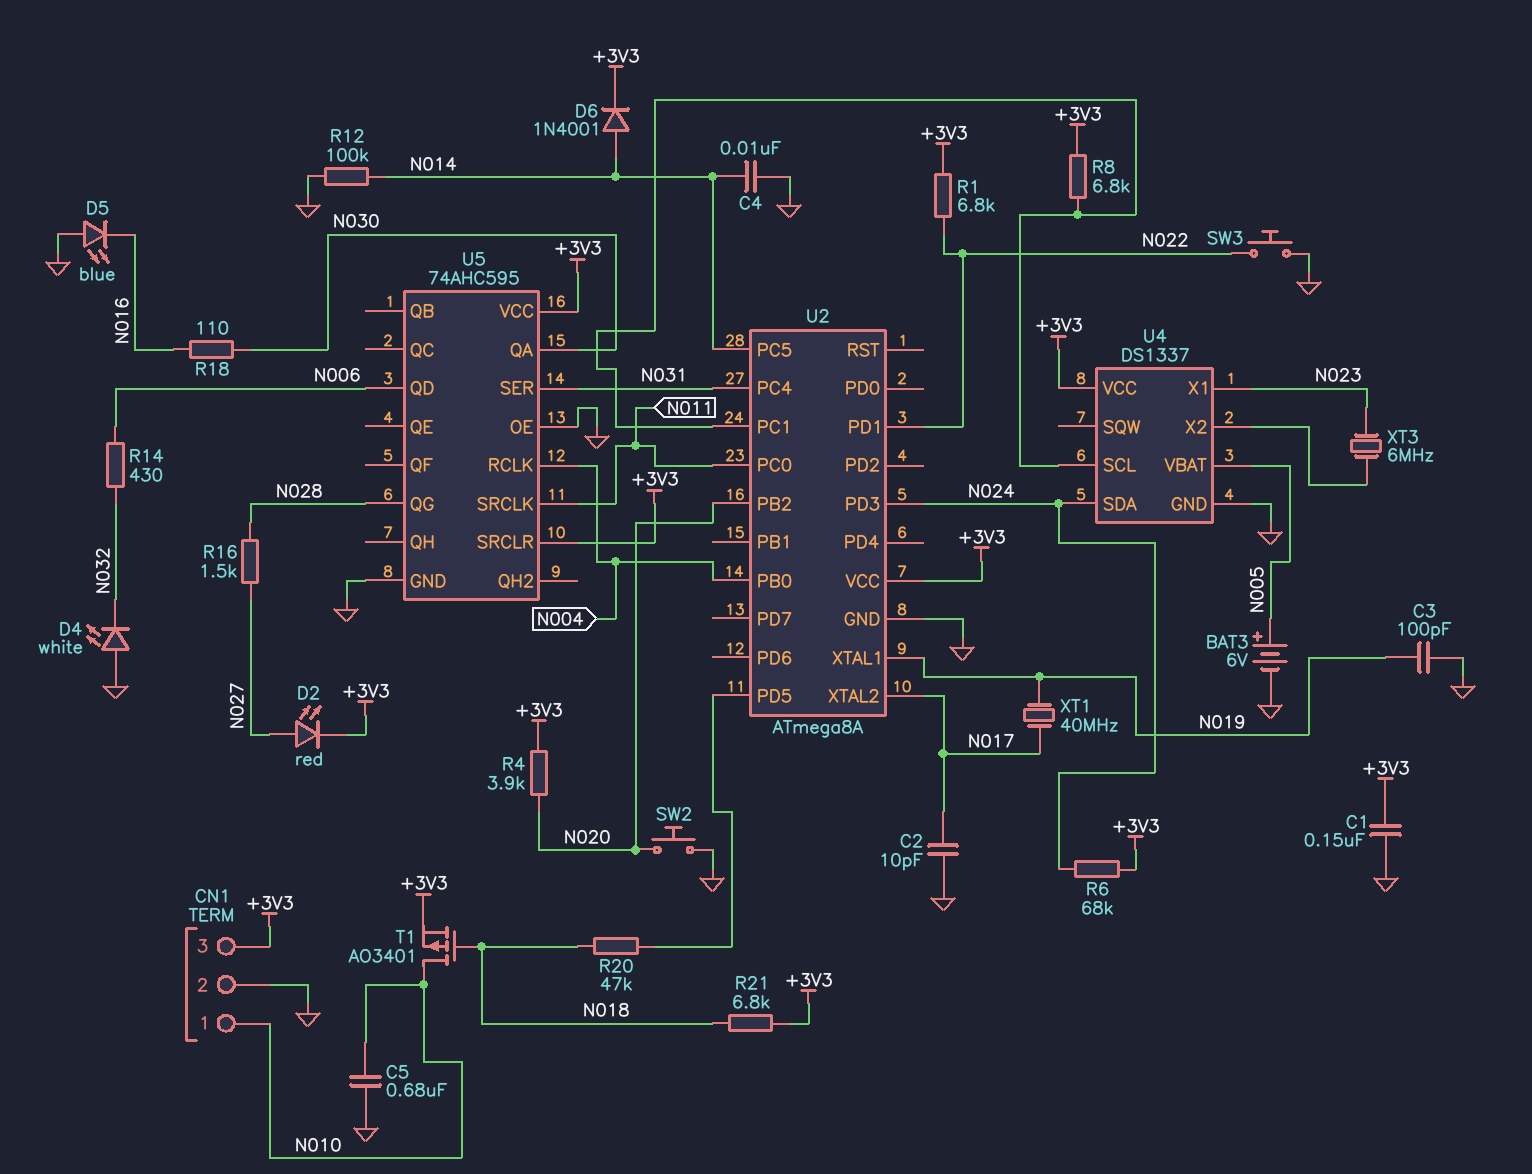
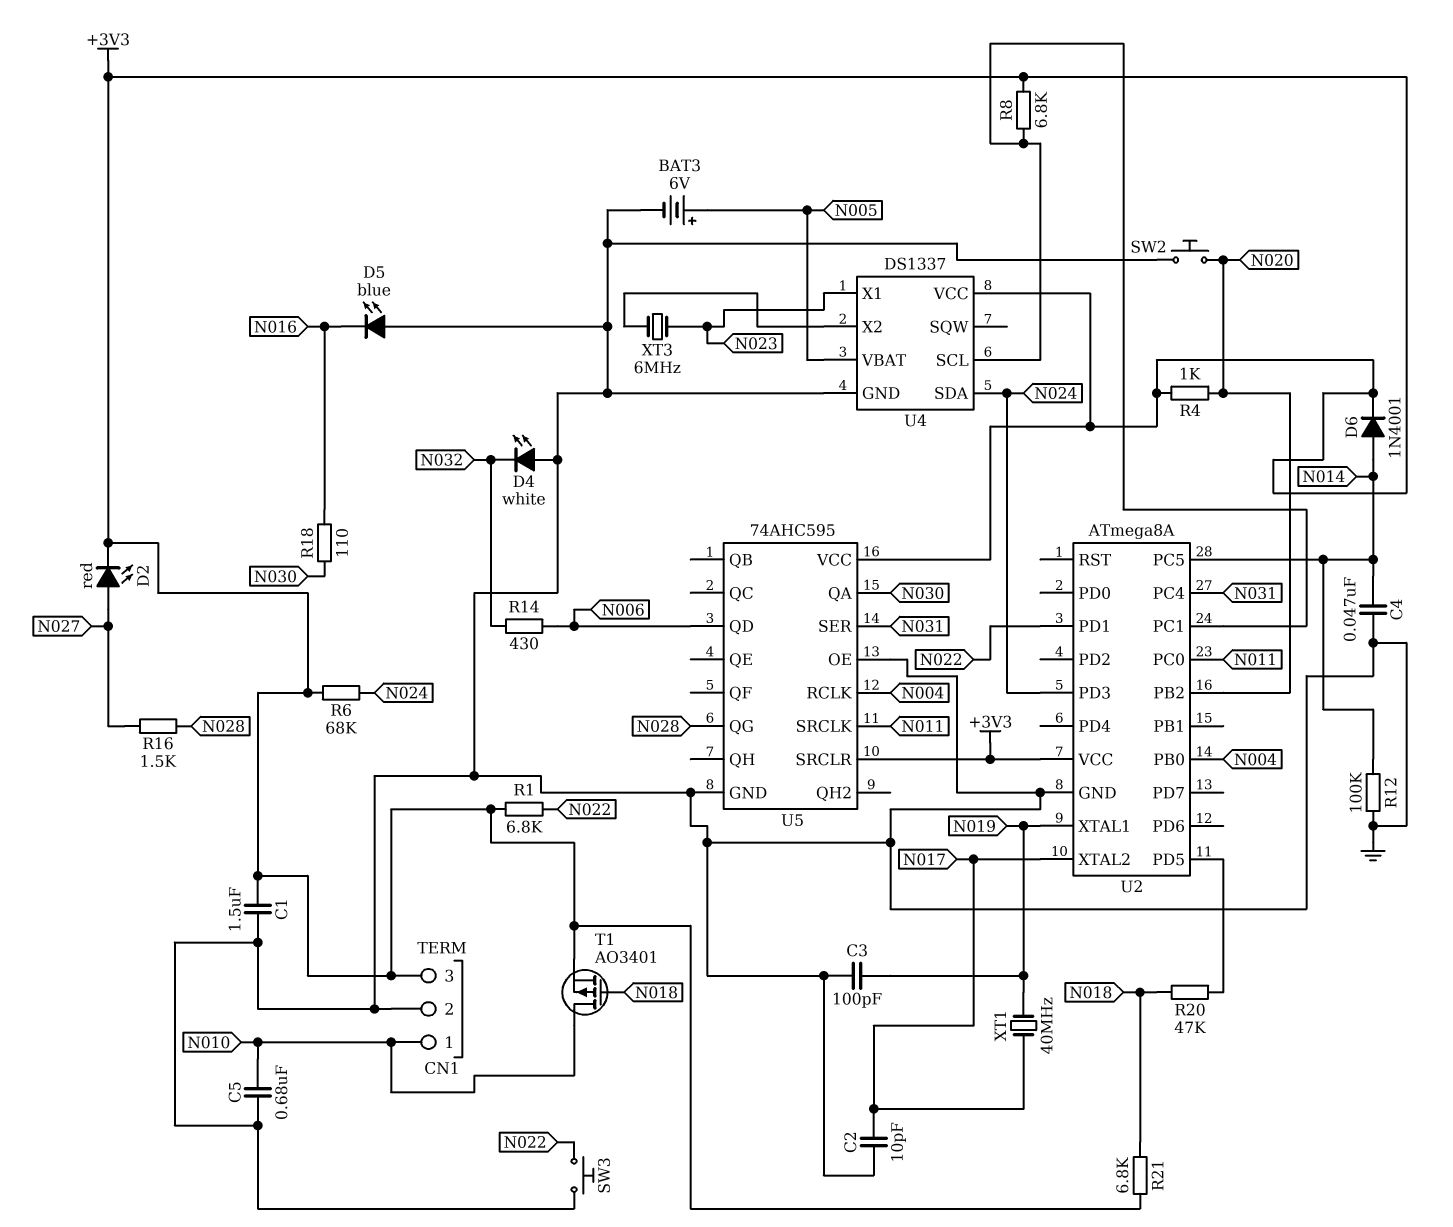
C1: 150nF (+3V3, GND) -> 1.5uF (+3V3, GND)
C4: 10nF (GND, N014) -> 47nF (GND, N014)
R4: 3.9k (+3V3, N020) -> 1k (+3V3, N020)

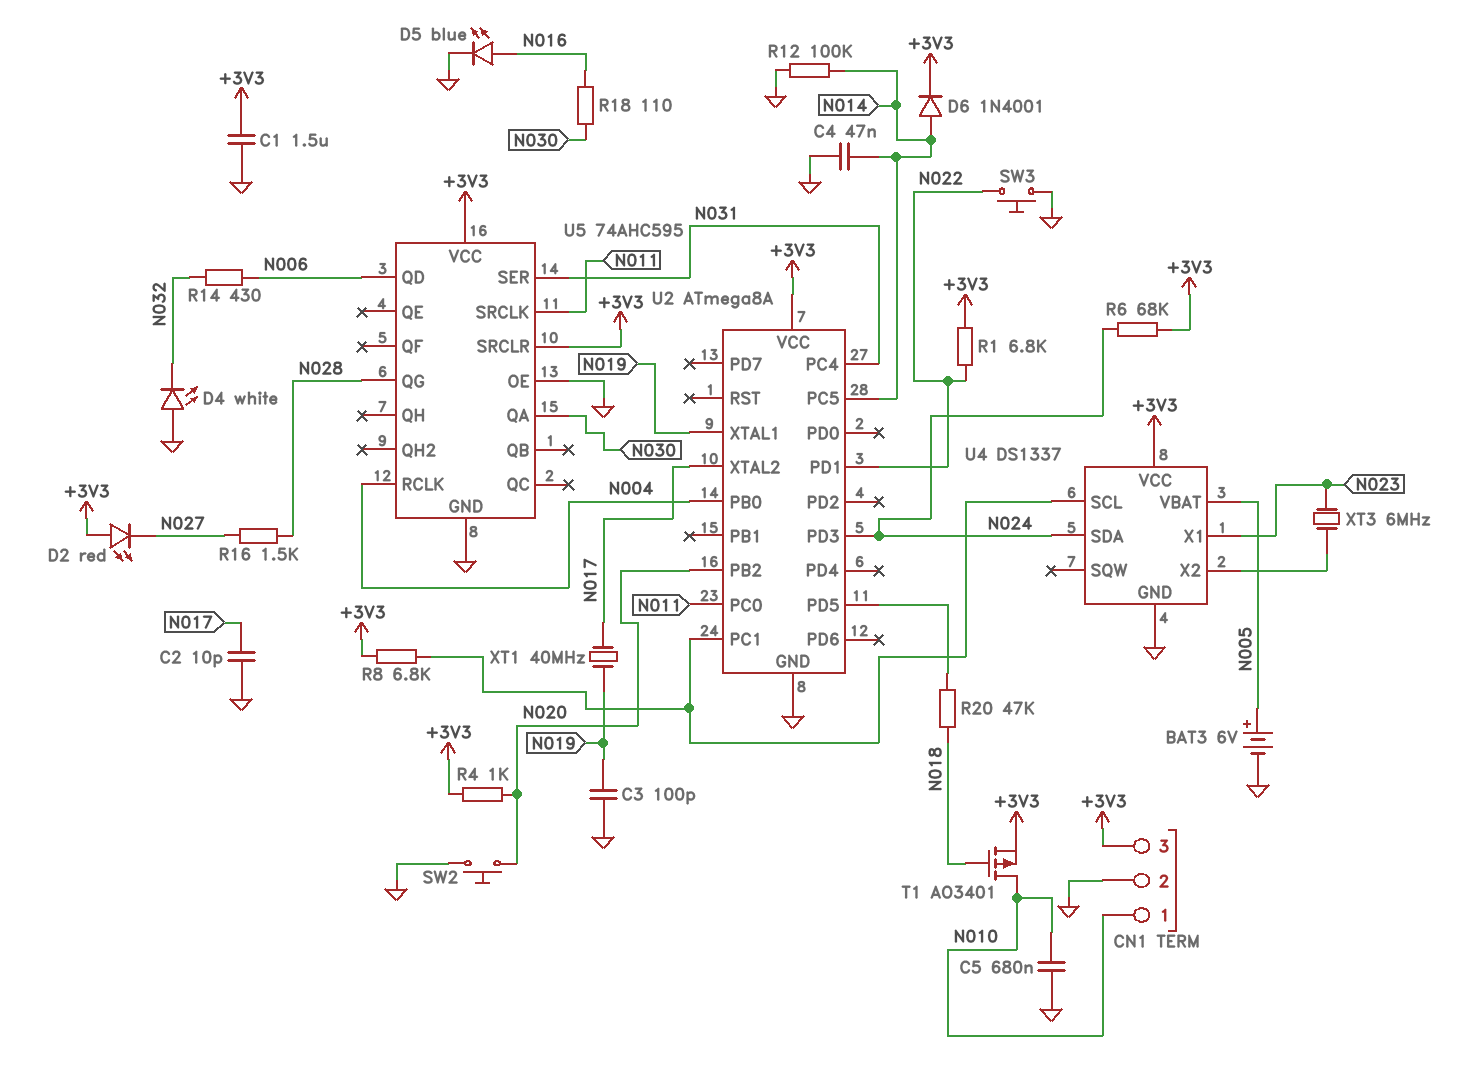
D2: LED red (A N027, K +3V3) -> LED red (A +3V3, K N027)
D5: LED blue (A GND, K N016) -> LED blue (A N016, K GND)
R21: 6.8k (+3V3, N018) -> none

